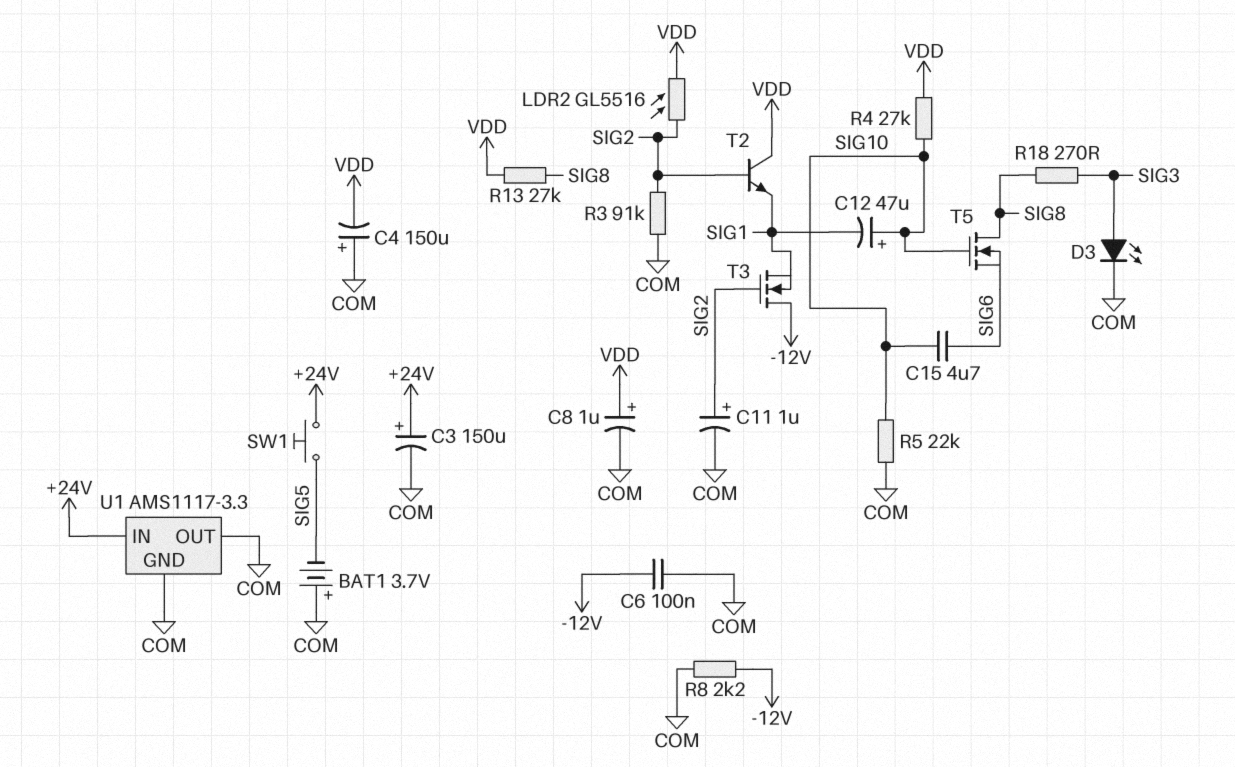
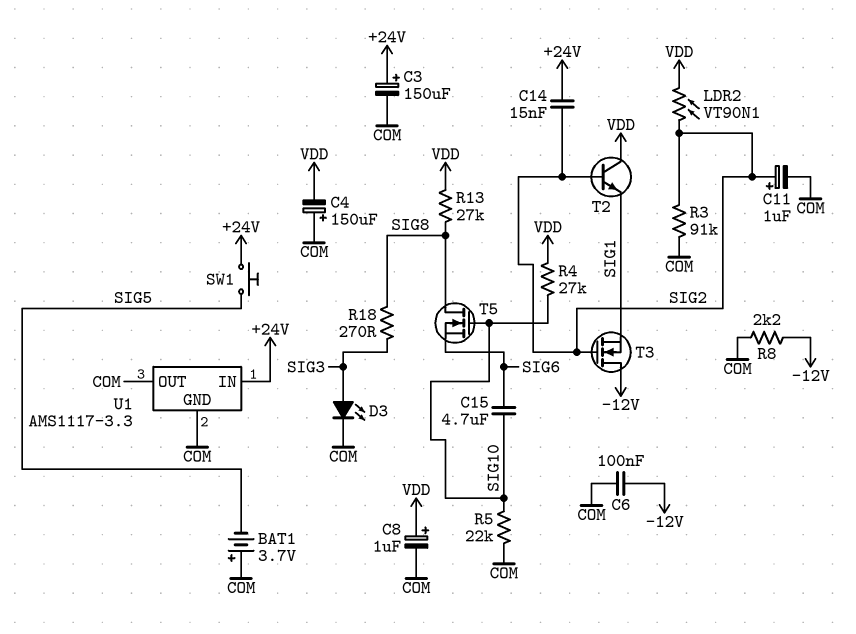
C12: 47uF (plus SIG10, minus SIG1) -> none
C14: none -> 15nF (+24V, SIG2)
LDR2: GL5516 (SIG2, VDD) -> VT90N1 (SIG2, VDD)

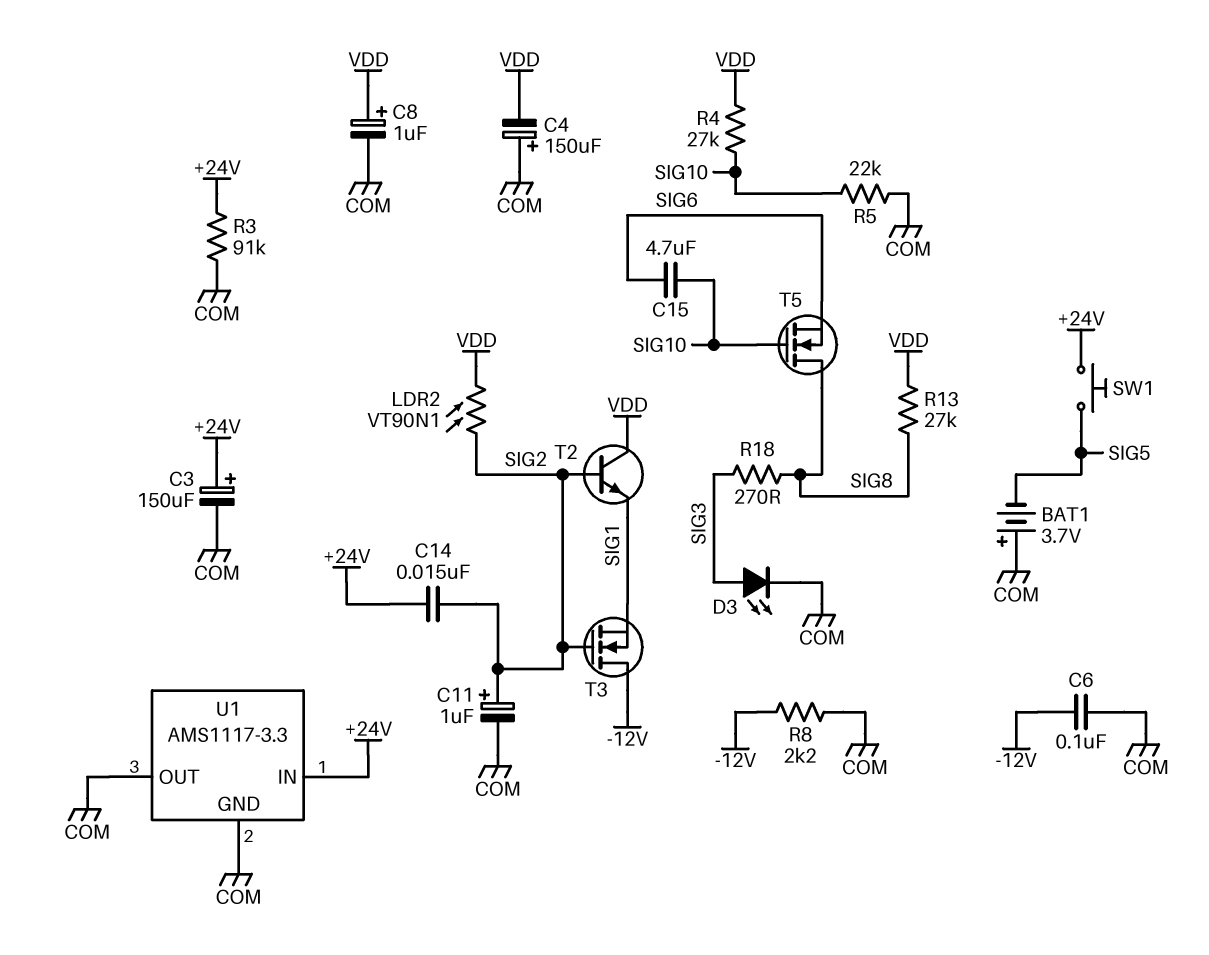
R3: 91k (COM, SIG2) -> 91k (+24V, COM)

